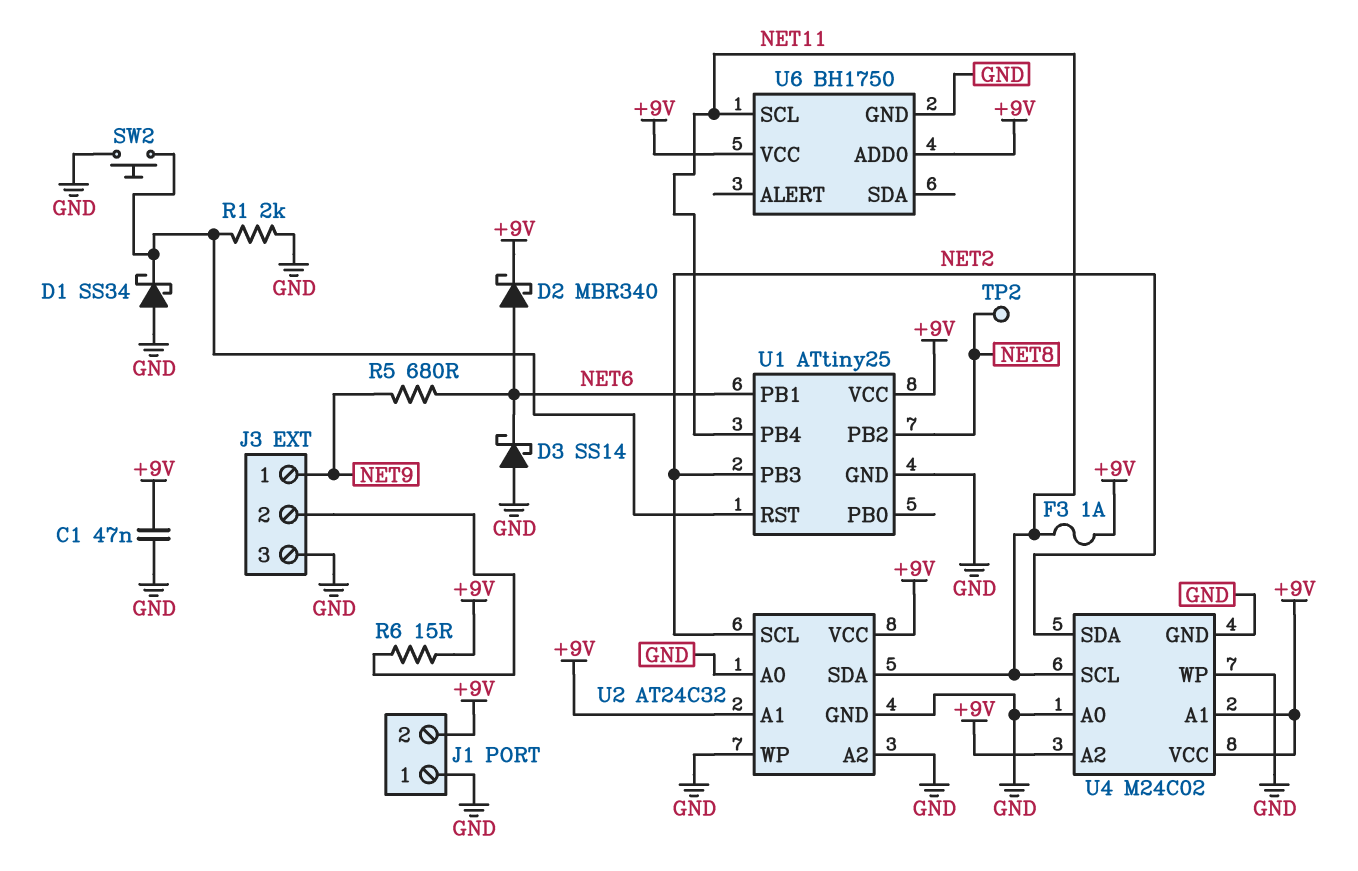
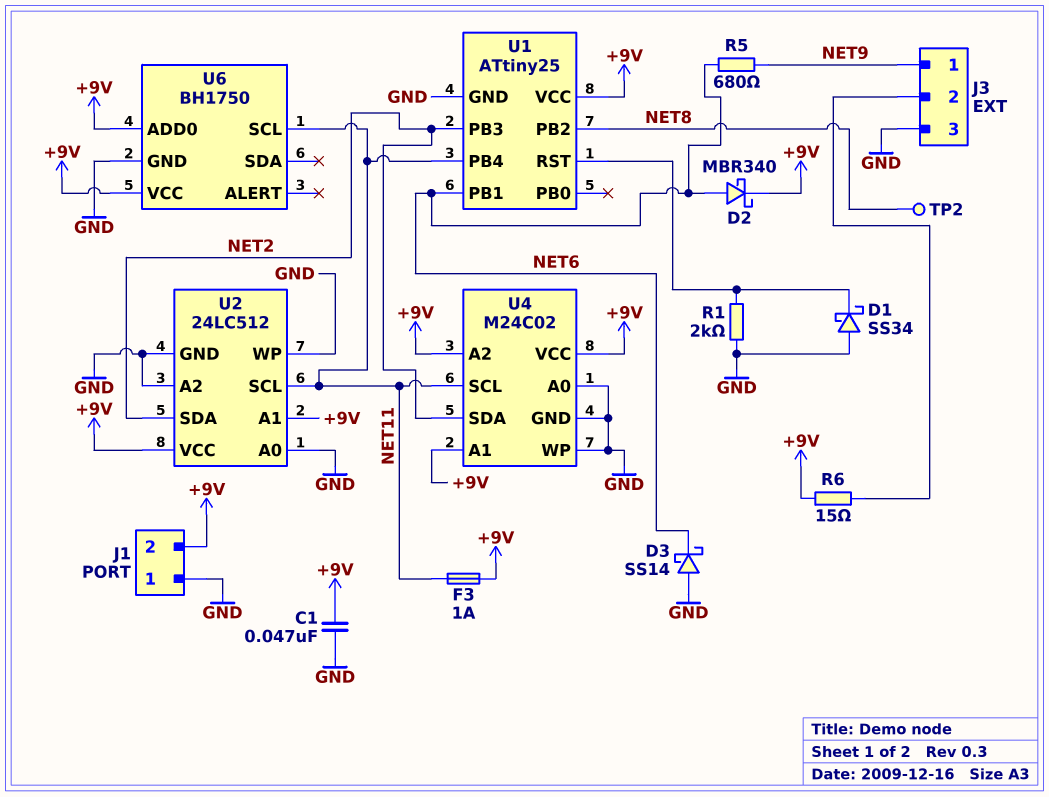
SW2: button (GND, U1/RST) -> none
U2: AT24C32 -> 24LC512
U2 pin SCL: NET2 -> NET11
U2 pin SDA: NET11 -> NET2

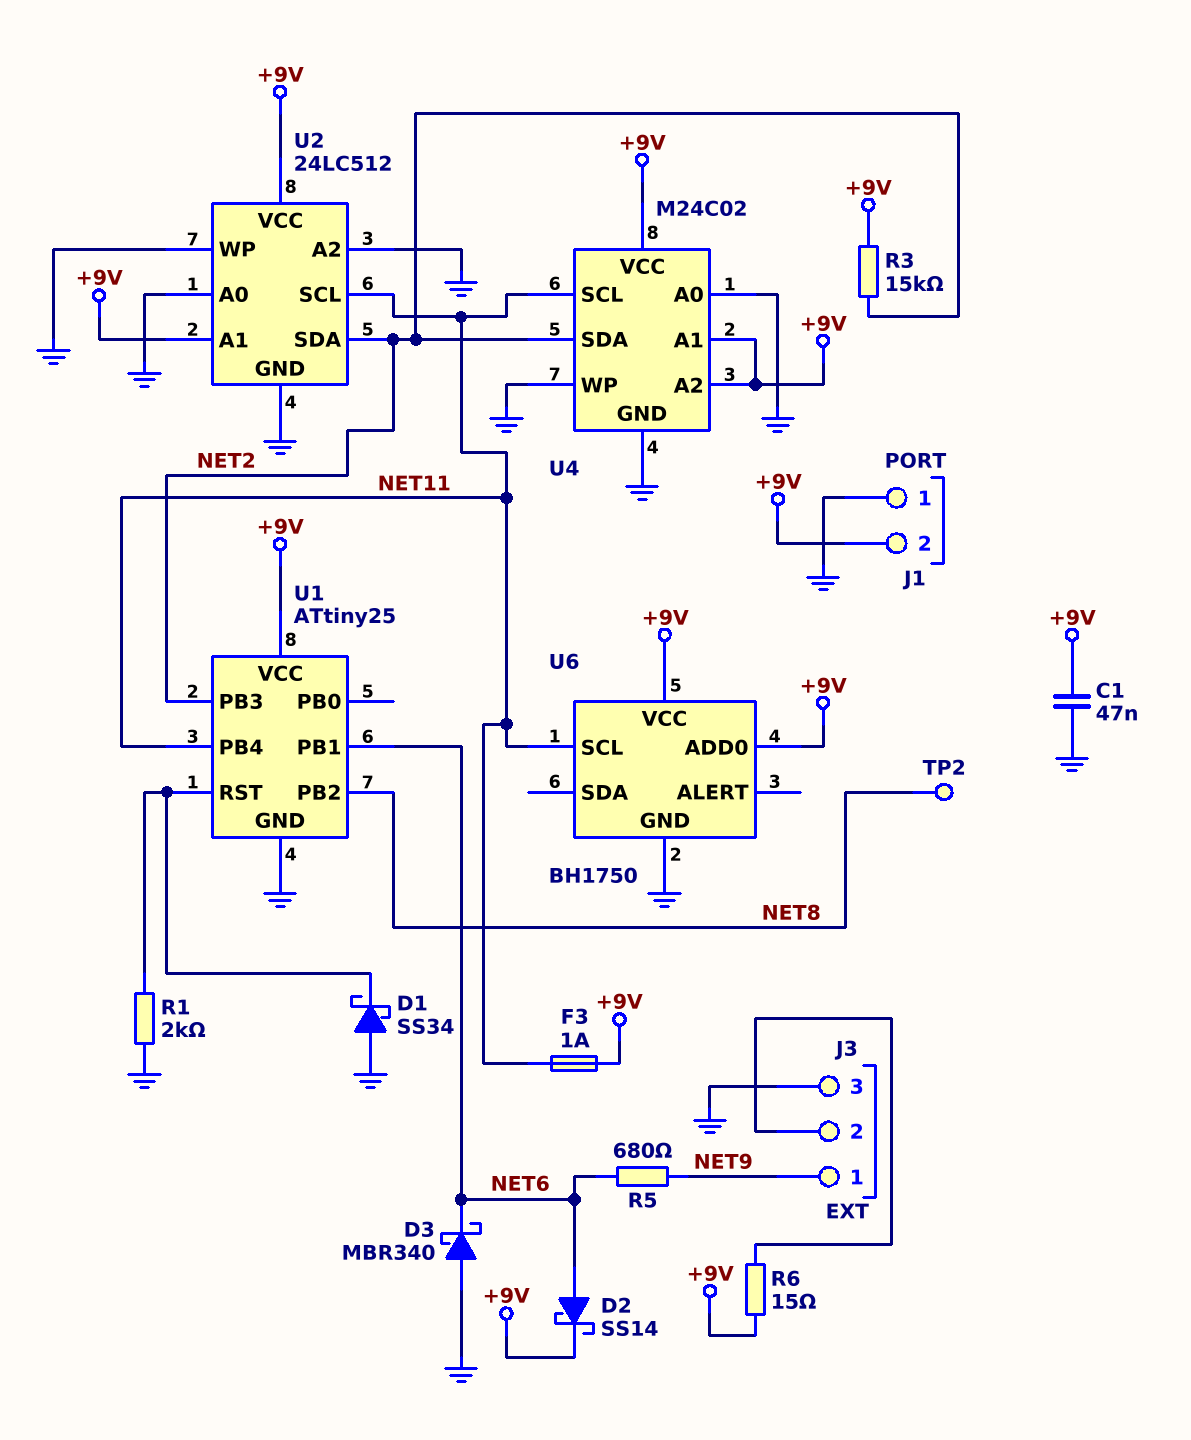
D2: schottky MBR340 (A NET6, K +9V) -> schottky SS14 (A NET6, K +9V)
D3: schottky SS14 (A GND, K NET6) -> schottky MBR340 (A GND, K NET6)
R3: none -> 15k (+9V, NET2)

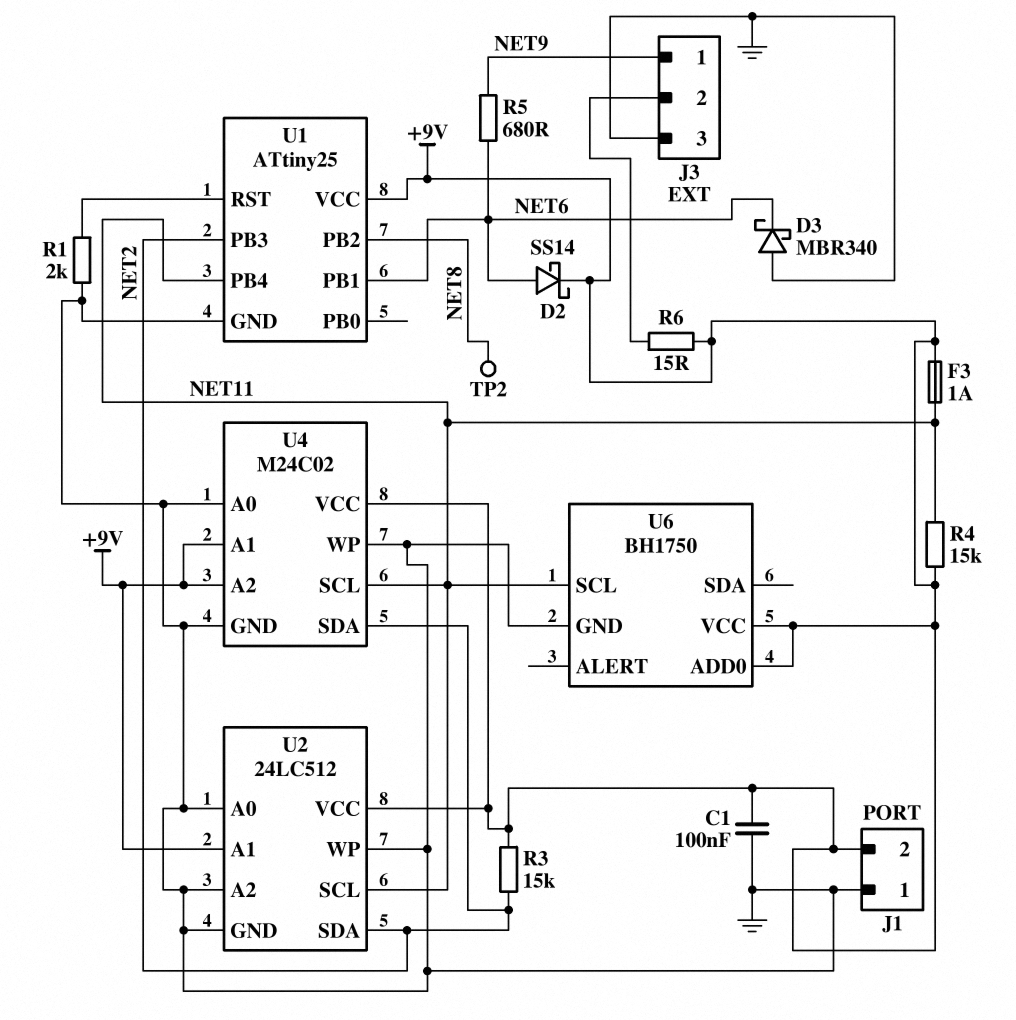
C1: 47nF (+9V, GND) -> 100nF (+9V, GND)
D1: schottky SS34 (A GND, K U1/RST) -> none
R4: none -> 15k (+9V, NET11)

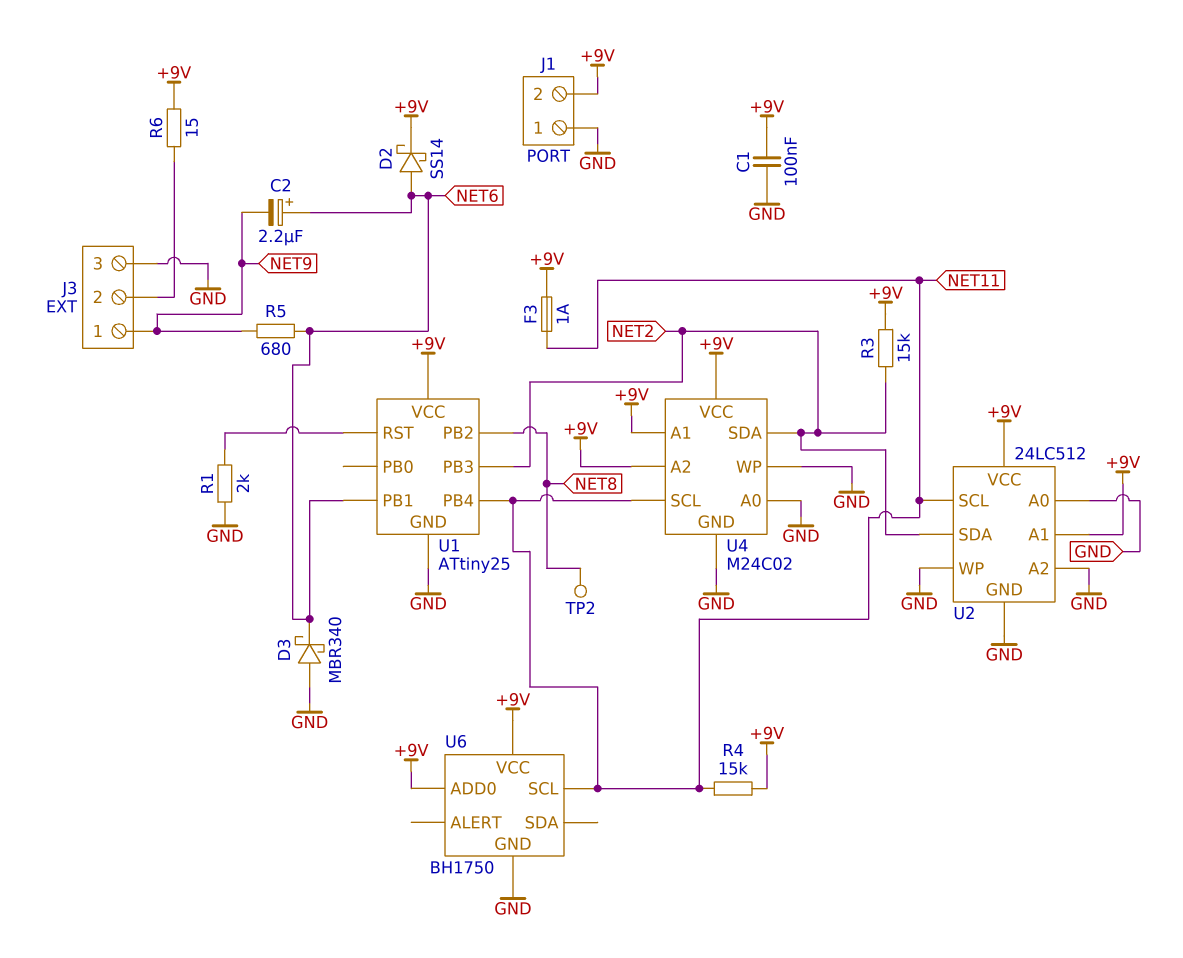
C2: none -> 2.2uF (plus NET6, minus NET9)

